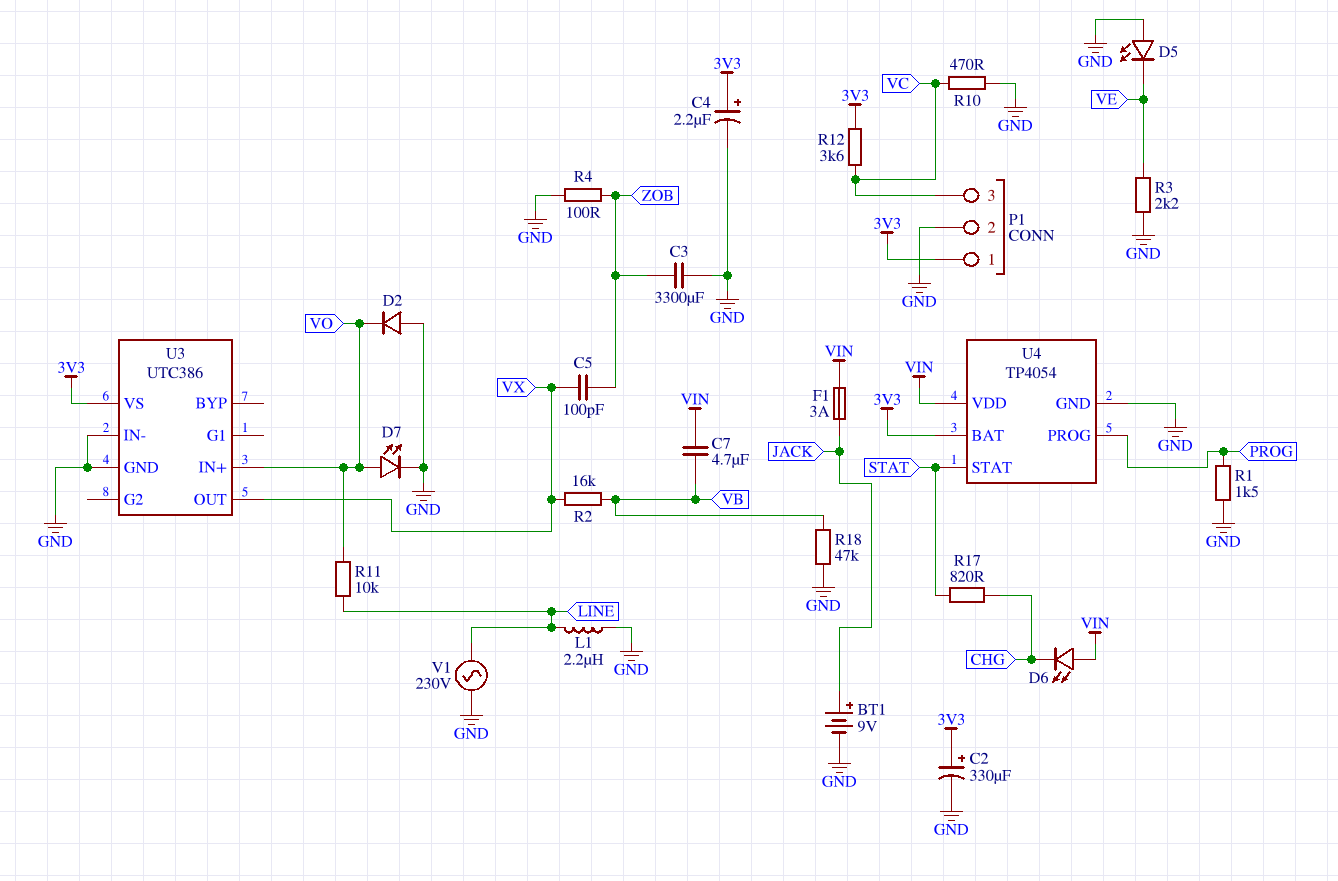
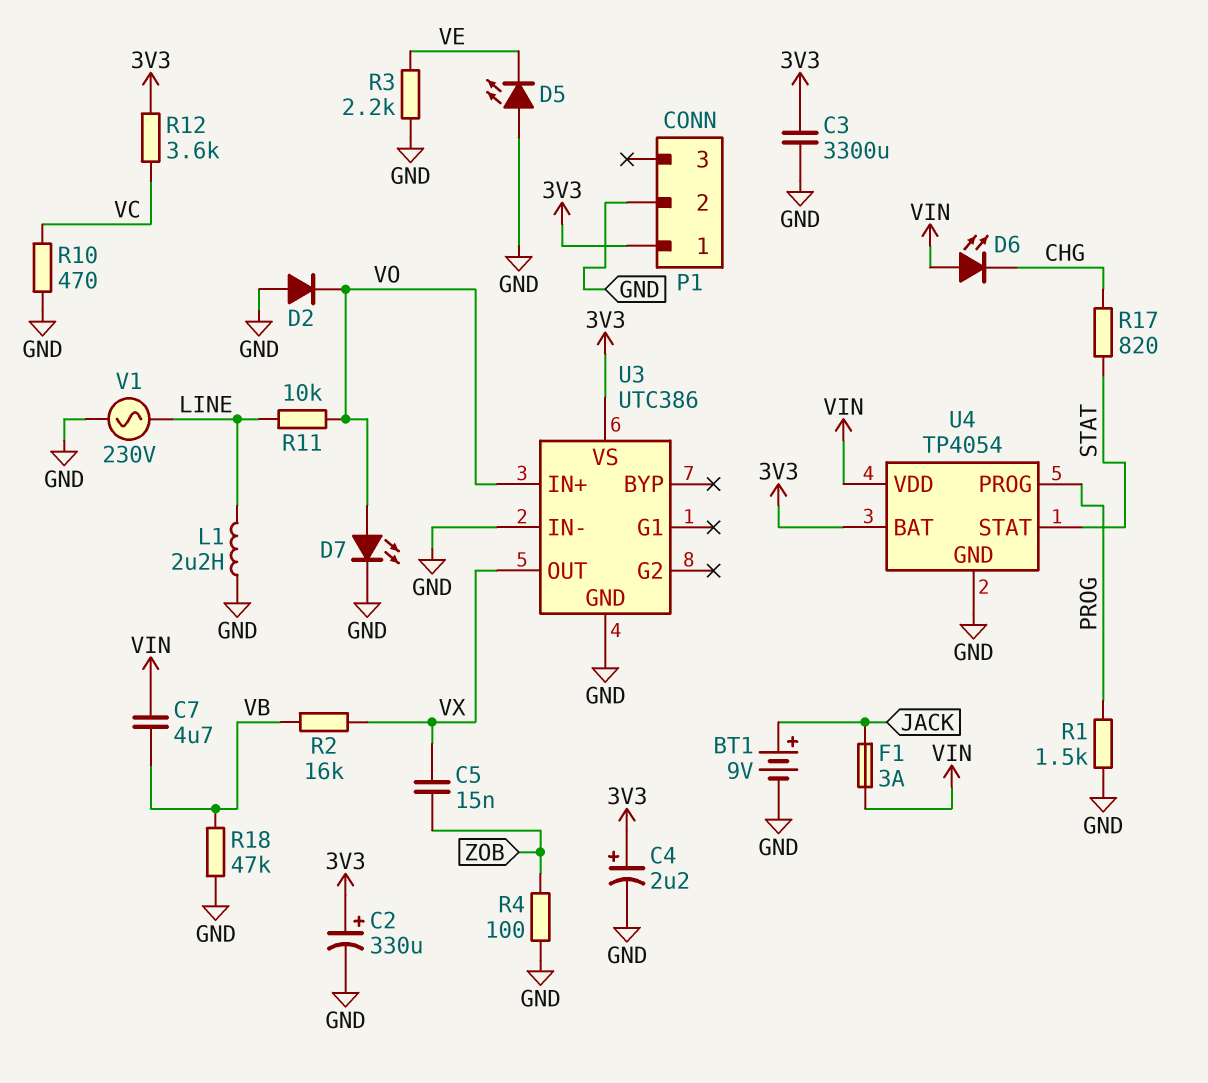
C3: 3300uF (GND, ZOB) -> 3300uF (3V3, GND)
C5: 100pF (VX, ZOB) -> 15nF (VX, ZOB)
P1 pin 3: VC -> none

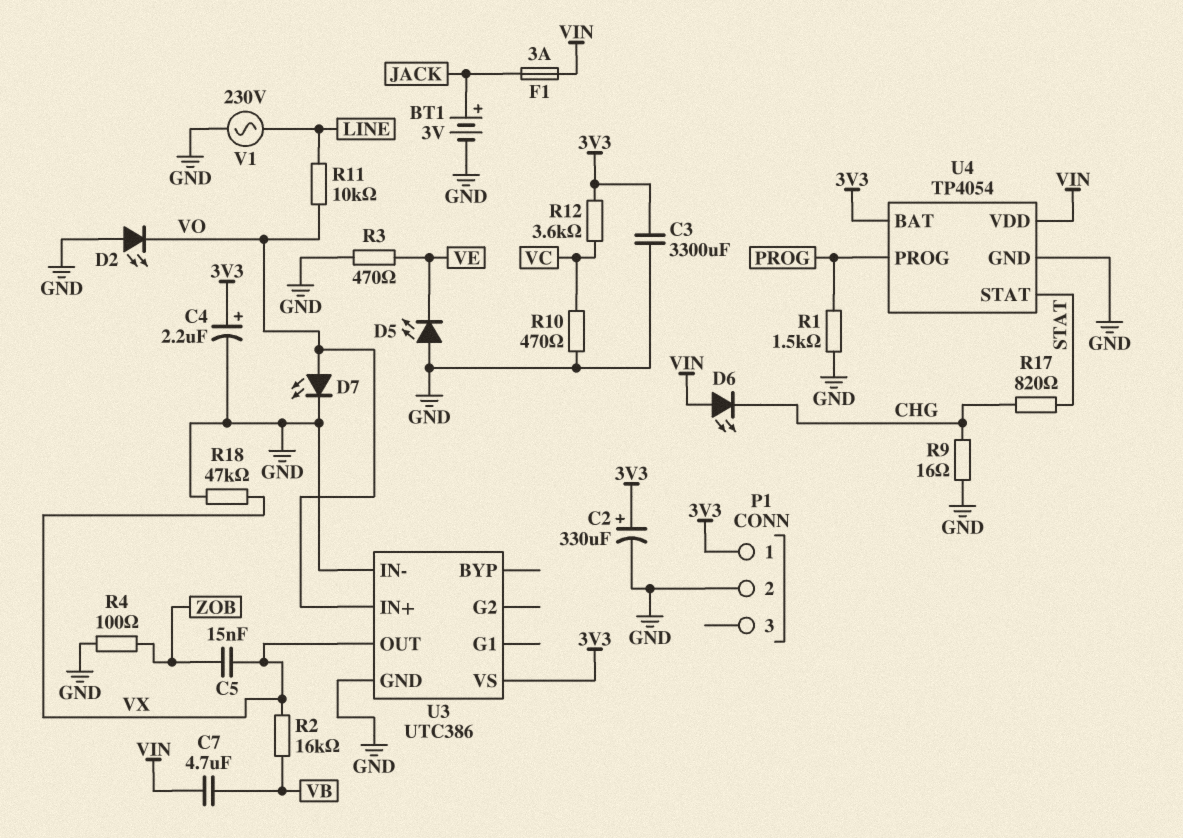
BT1: 9V (plus JACK, minus GND) -> 3V (plus JACK, minus GND)
D2: diode (A GND, K VO) -> LED (A GND, K VO)
L1: 2.2uH (GND, LINE) -> none
R3: 2.2k (GND, VE) -> 470 (GND, VE)
R9: none -> 16 (CHG, GND)
R18: 47k (GND, VB) -> 47k (GND, VX)

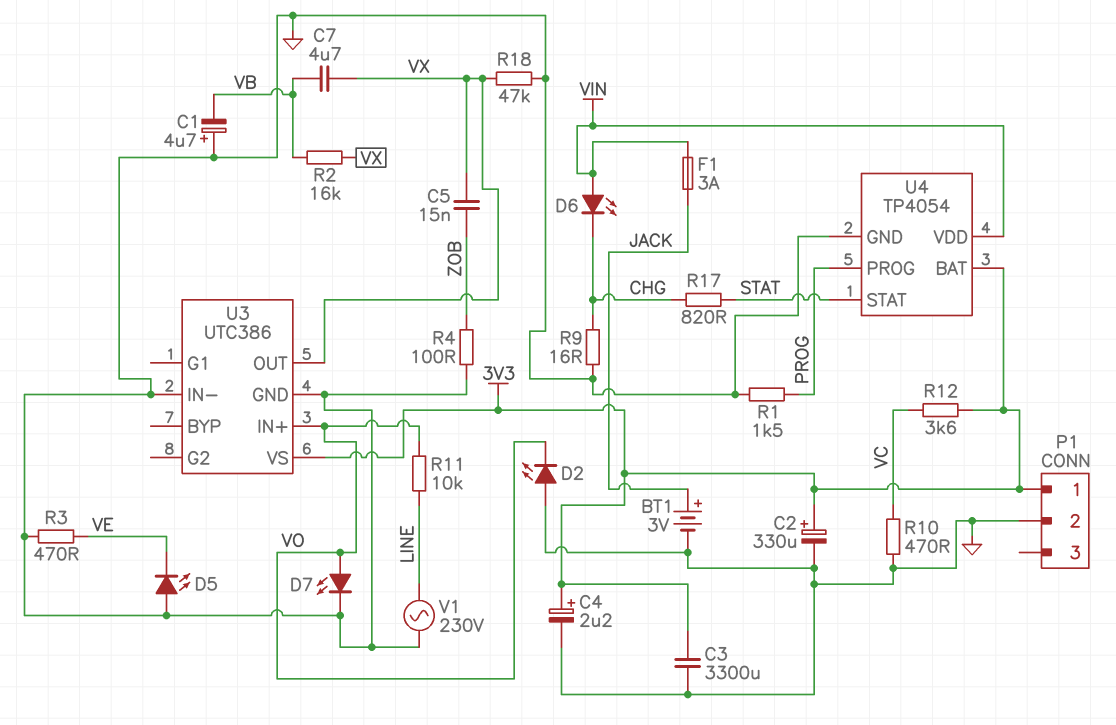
C1: none -> 4.7uF (plus GND, minus VB)
C7: 4.7uF (VB, VIN) -> 4.7uF (VB, VX)

